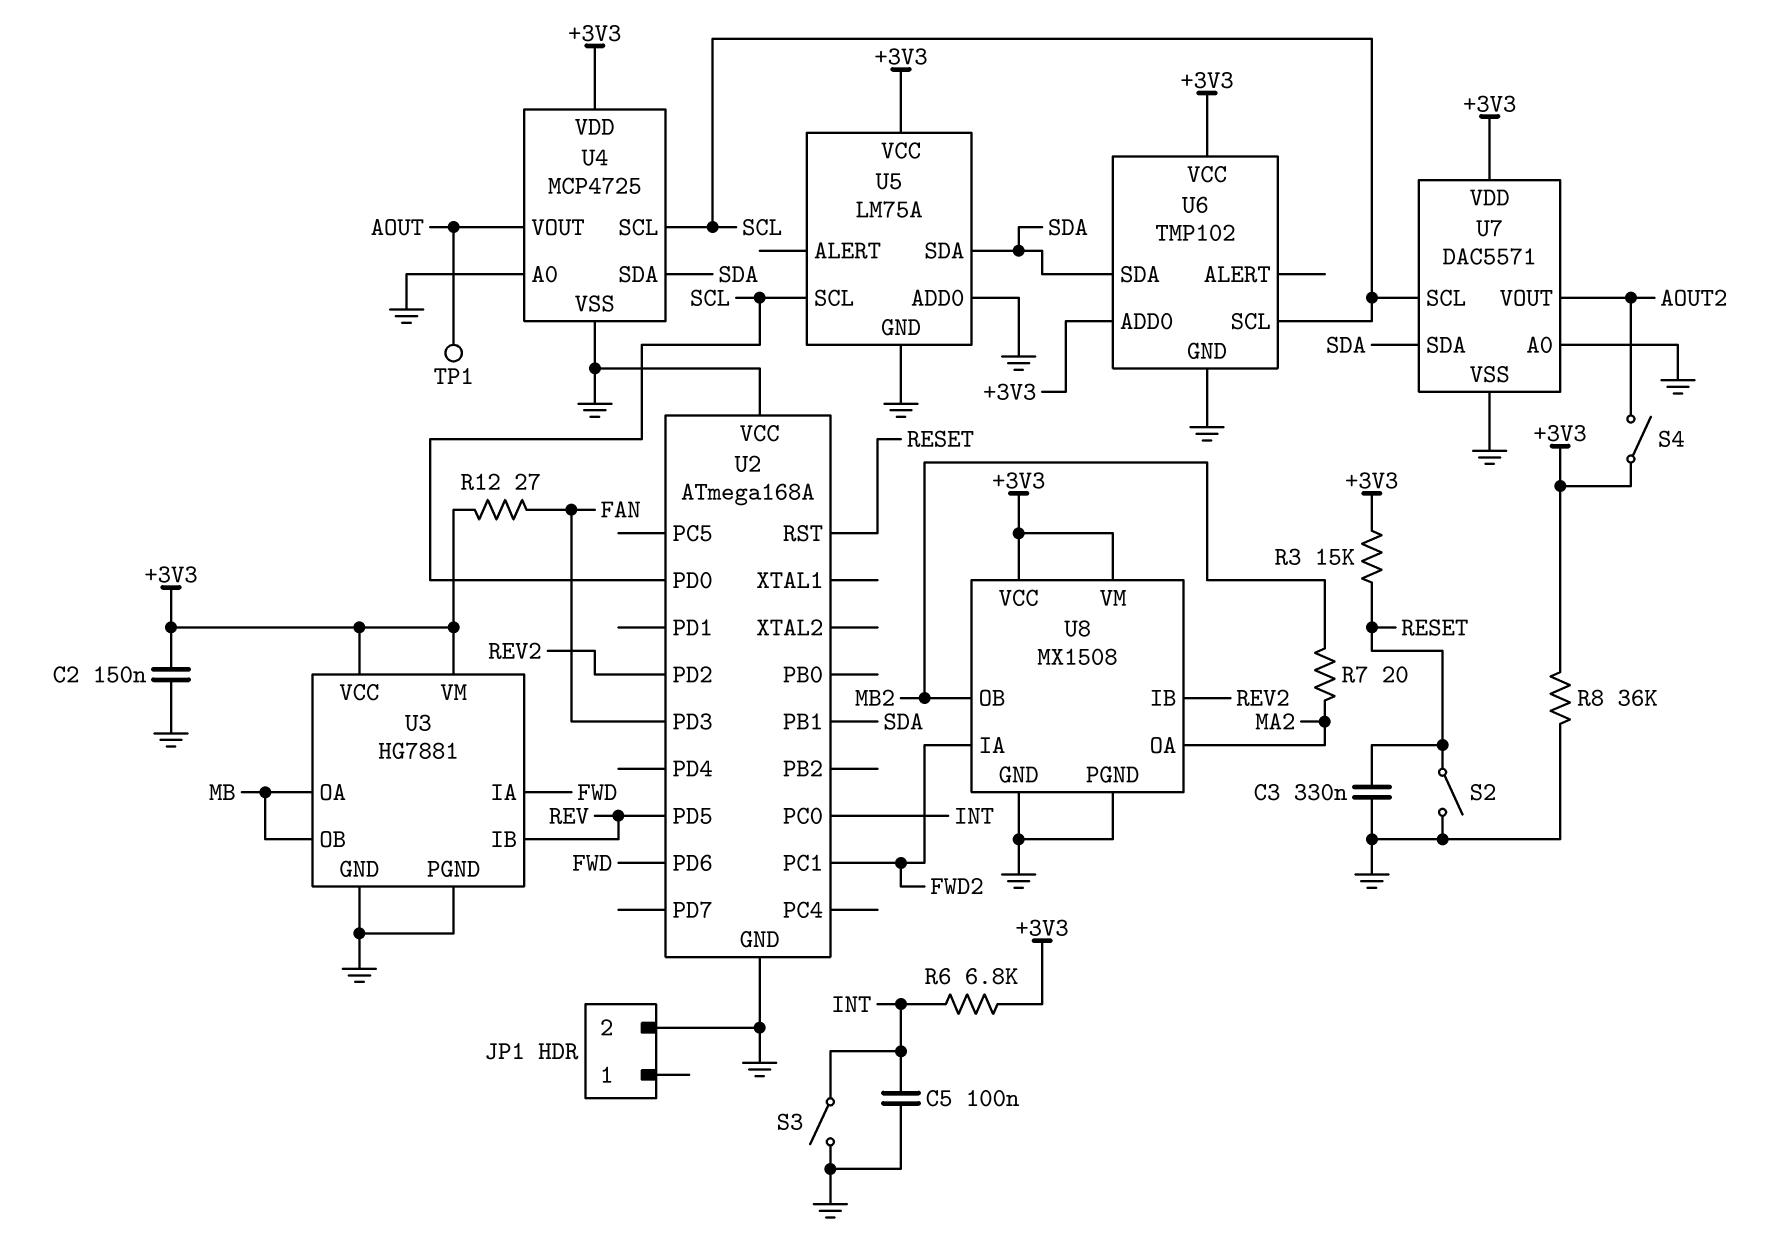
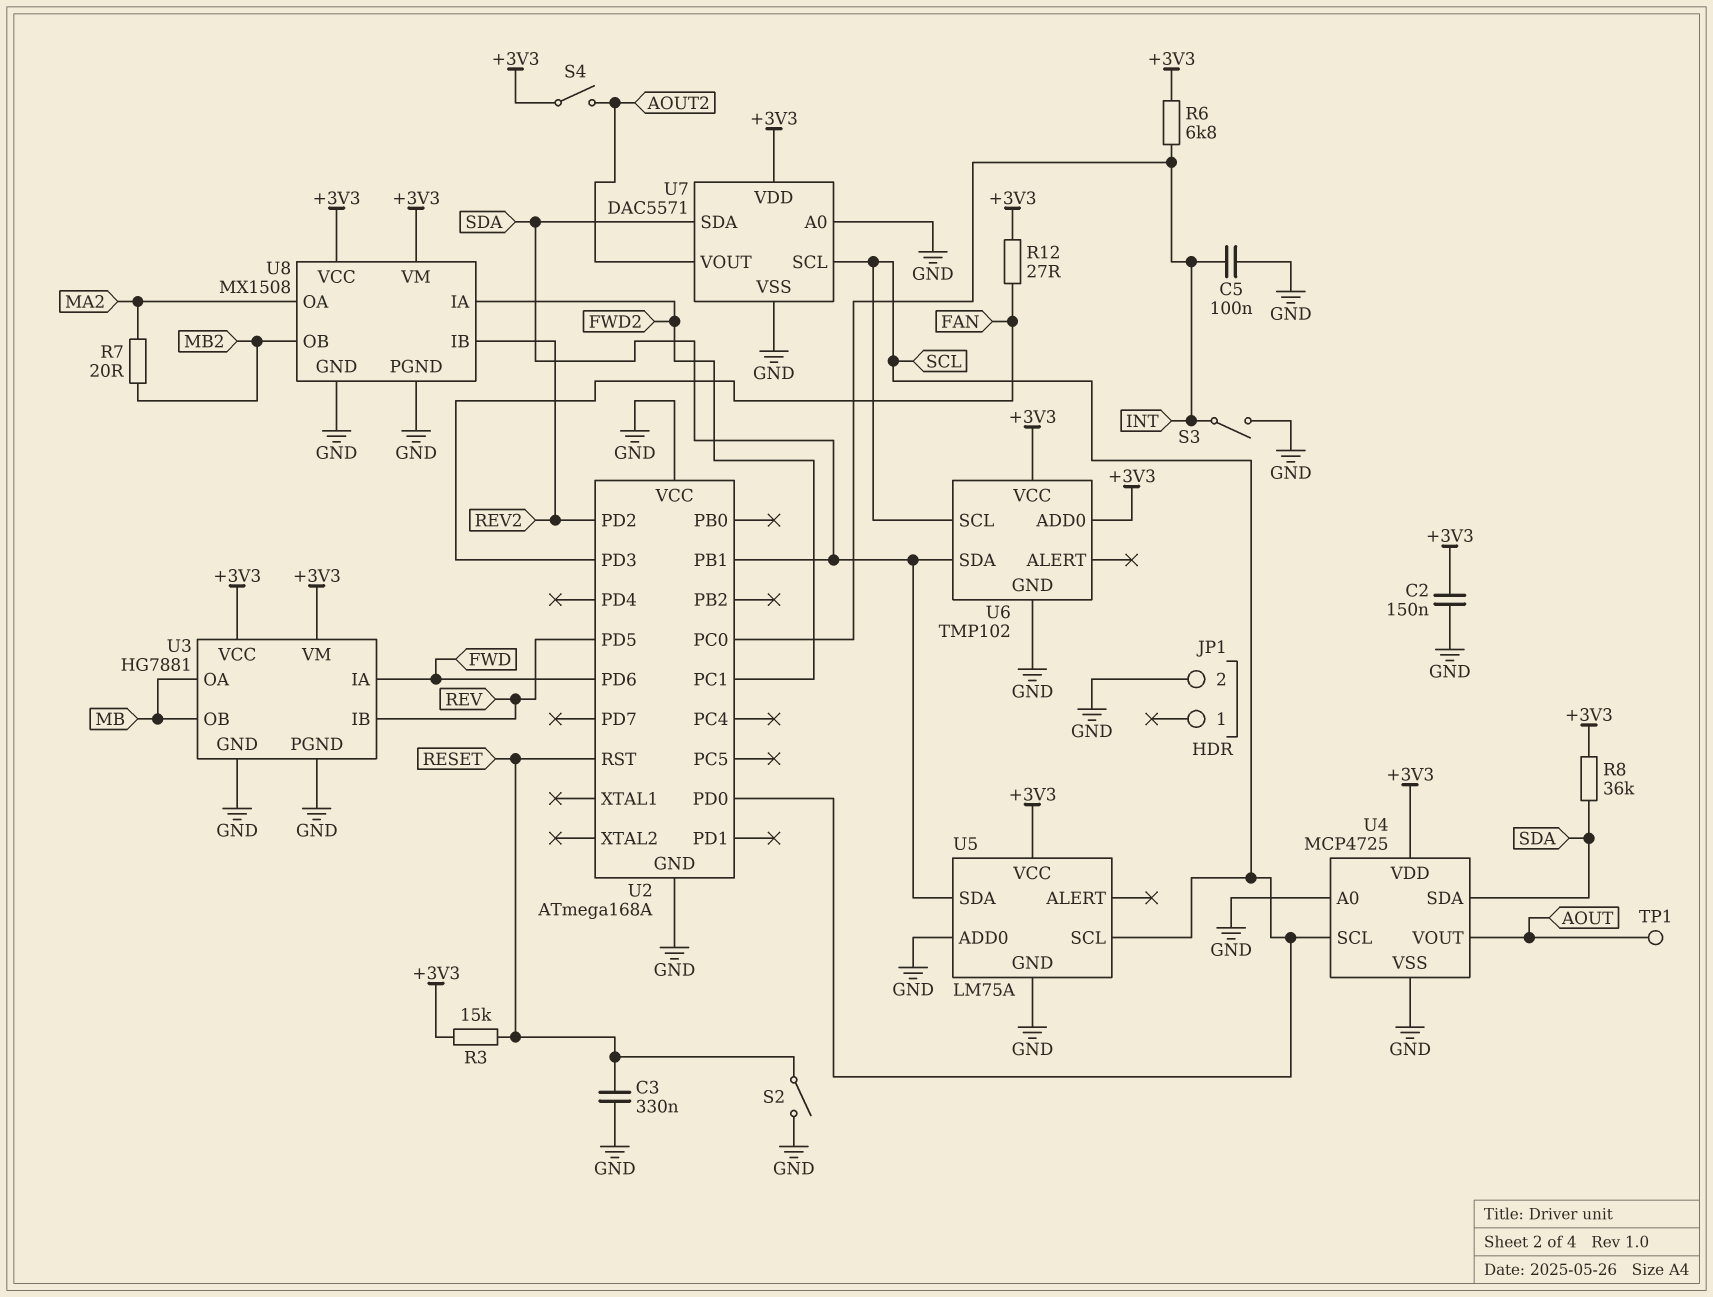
R8: 36k (+3V3, GND) -> 36k (+3V3, SDA)

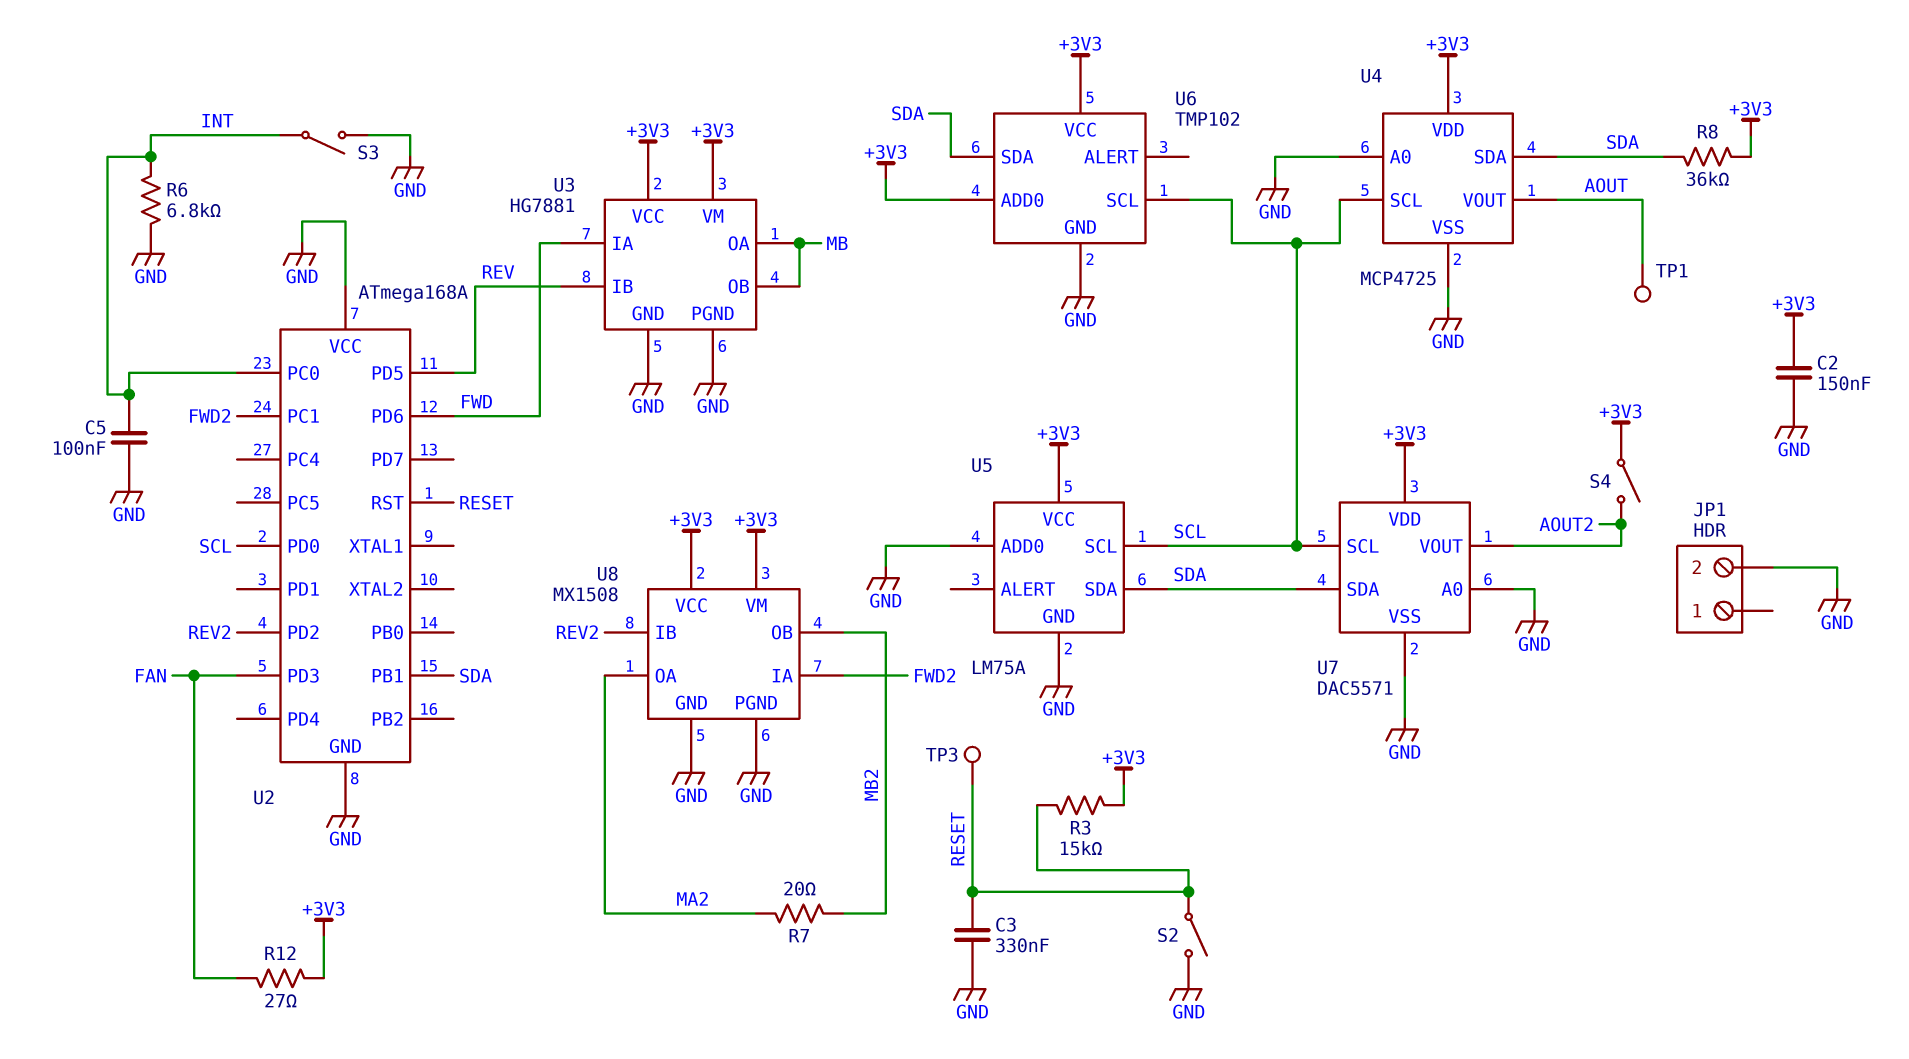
R6: 6.8k (+3V3, INT) -> 6.8k (GND, INT)
TP3: none -> test point (RESET)

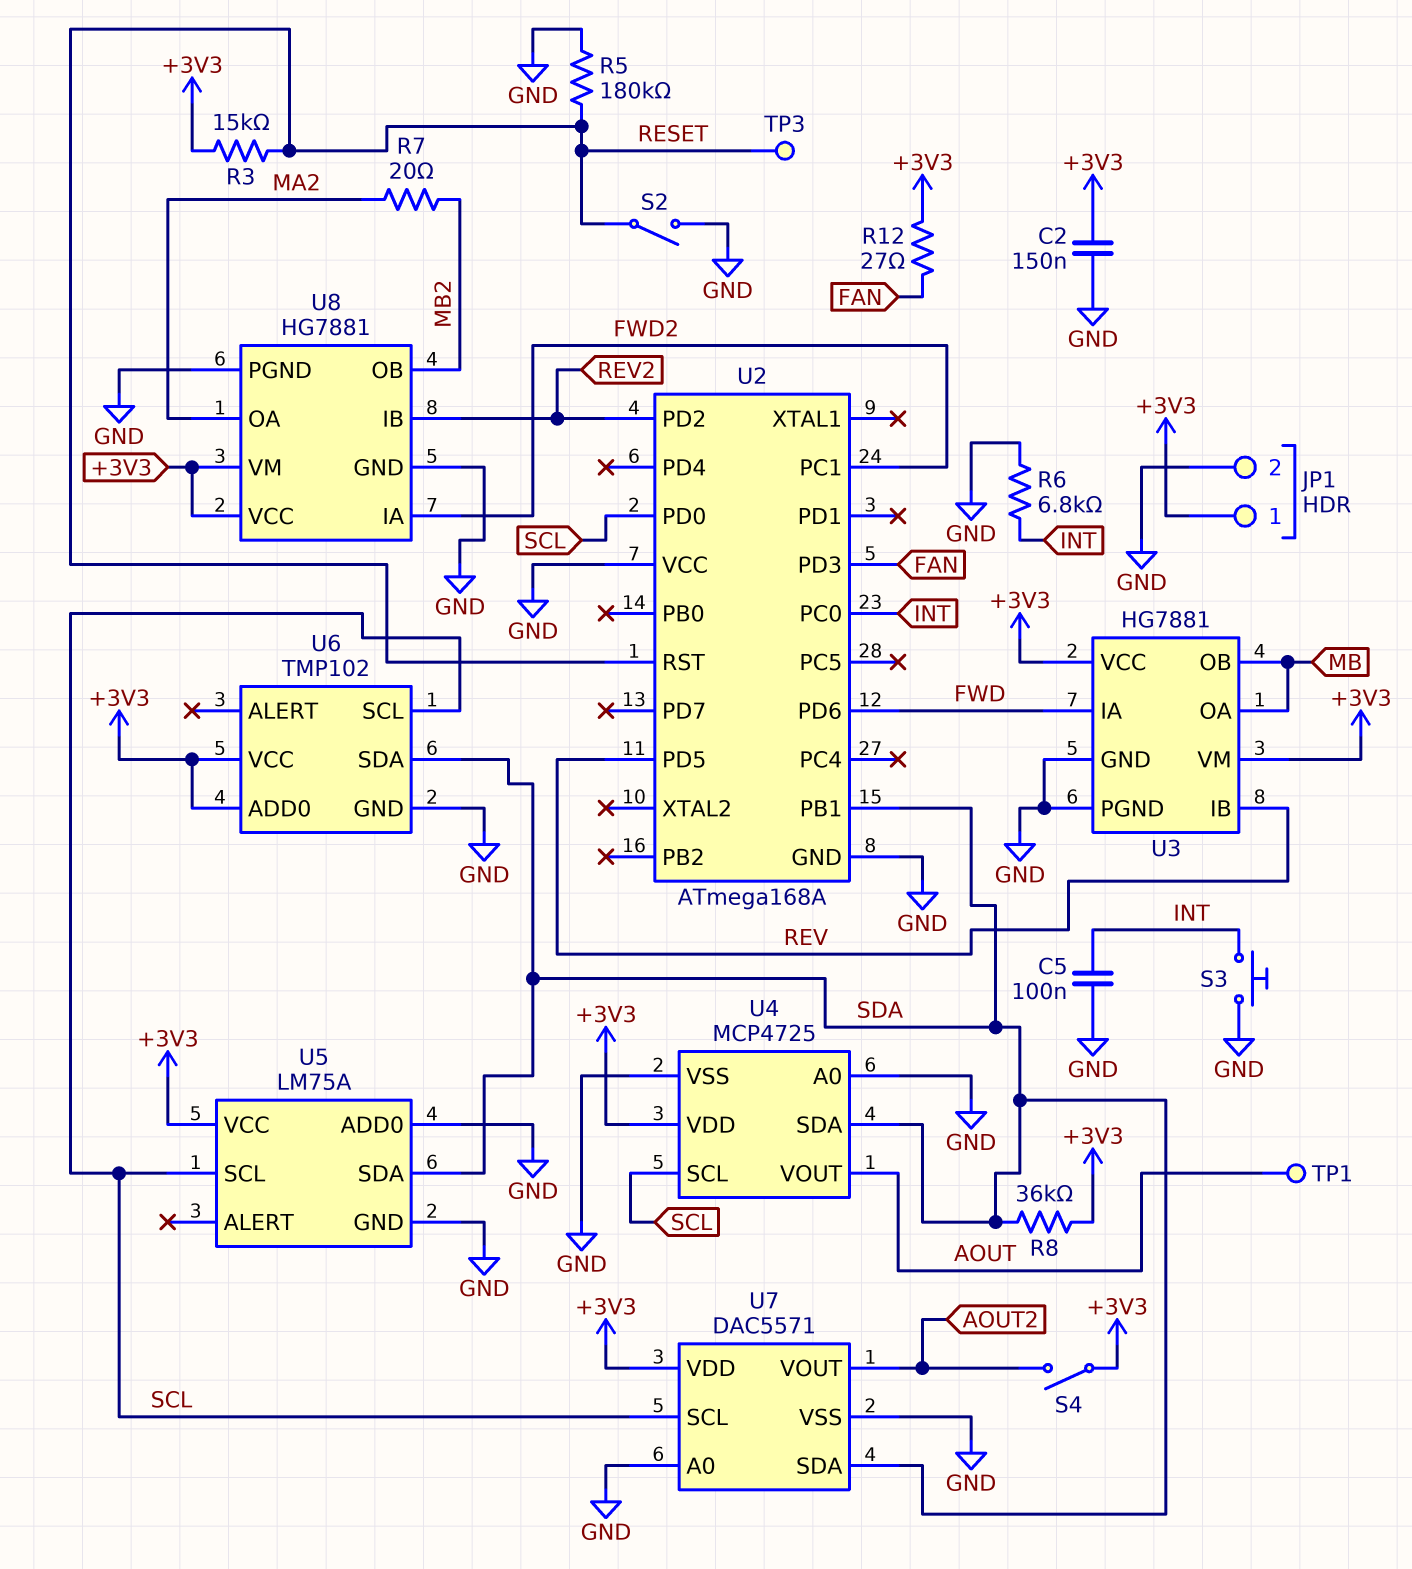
C3: 330nF (GND, RESET) -> none
JP1 pin 1: none -> +3V3
R5: none -> 180k (GND, RESET)
S3: switch (GND, INT) -> button (GND, INT)
U8: MX1508 -> HG7881

